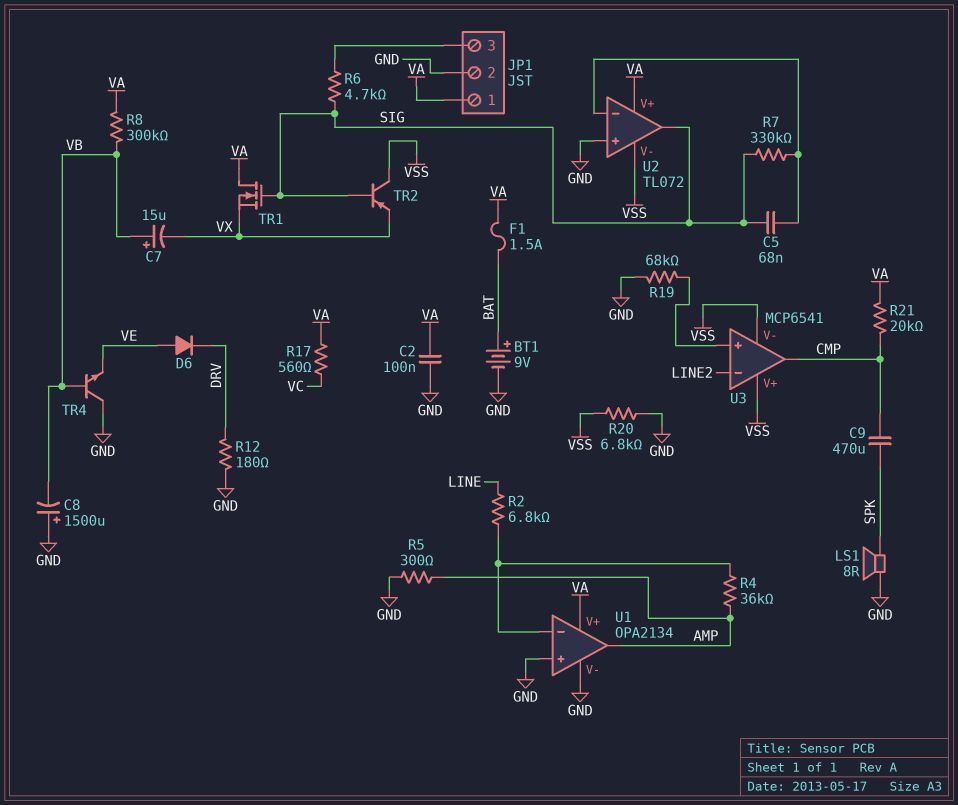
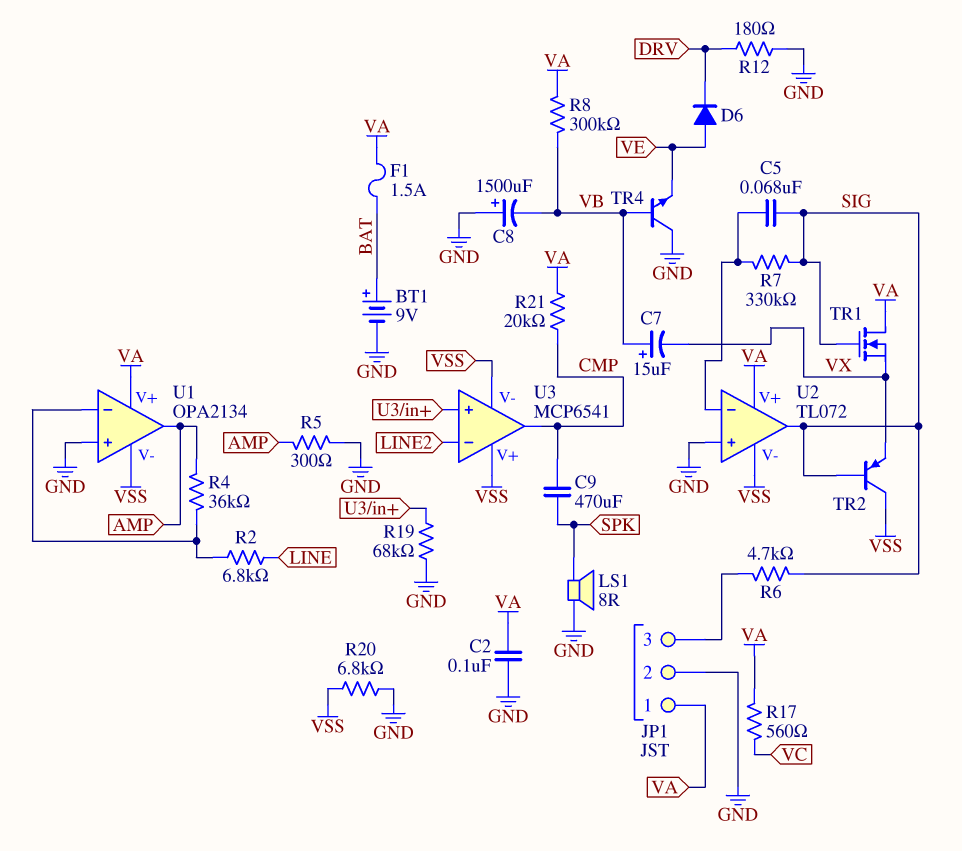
U1 pin V-: GND -> VSS

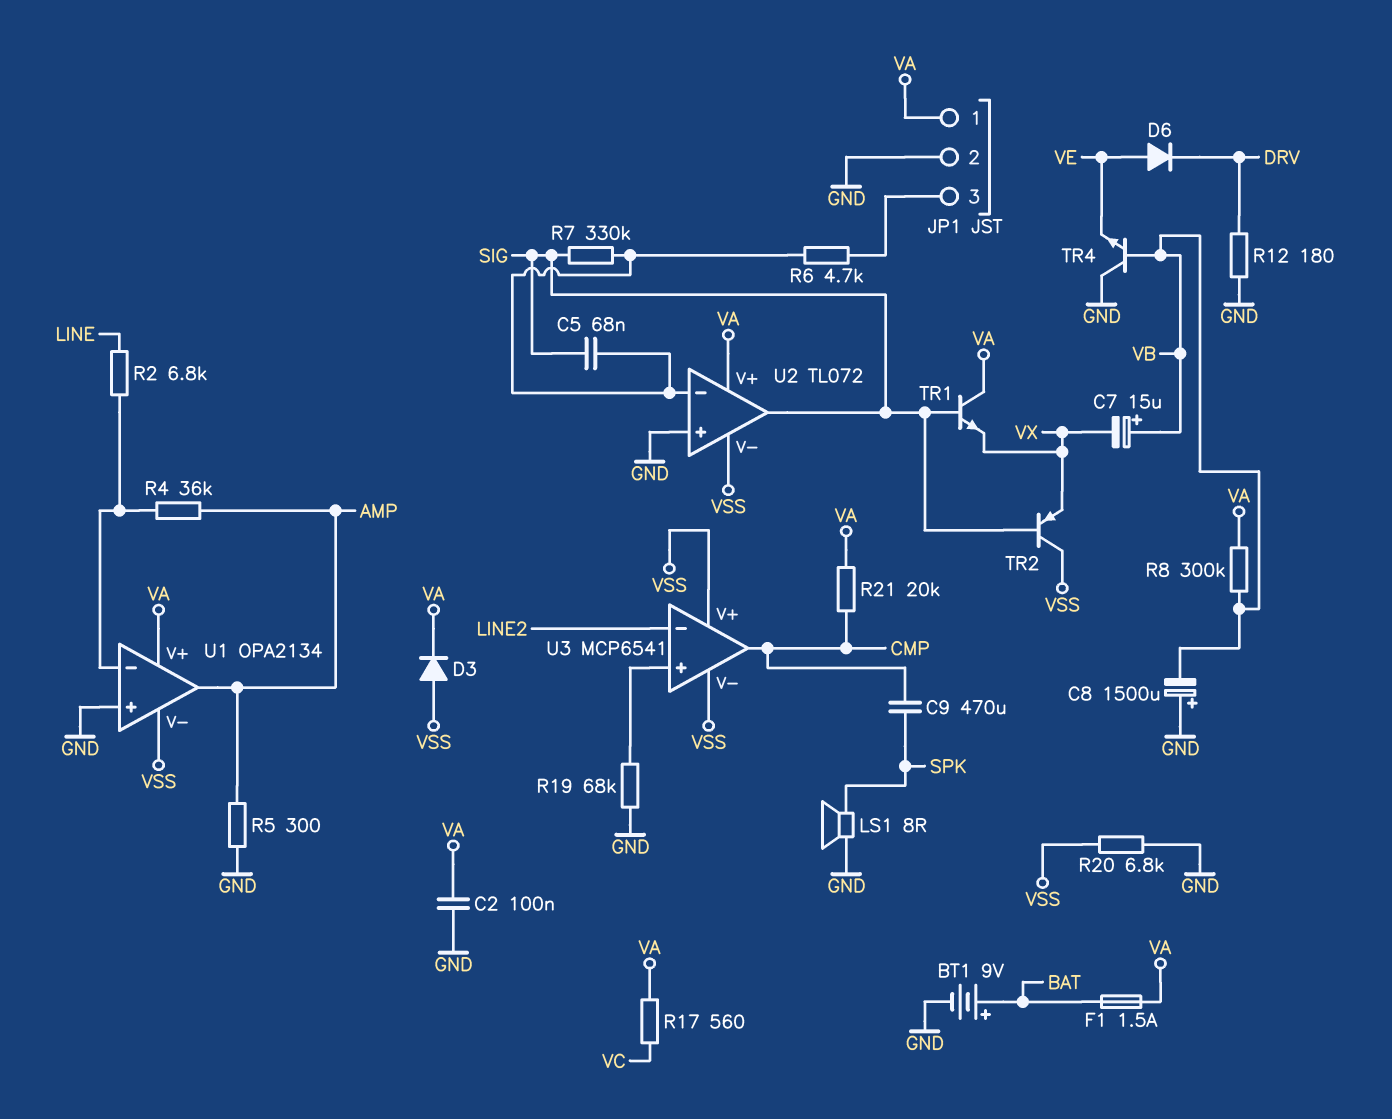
D3: none -> diode (A VSS, K VA)
R6: 4.7k (JP1/3, SIG) -> 4.7k (JP1/3, U2/in-)
TR1: NMOS (G SIG, D VA, S VX) -> NPN (B SIG, C VA, E VX)

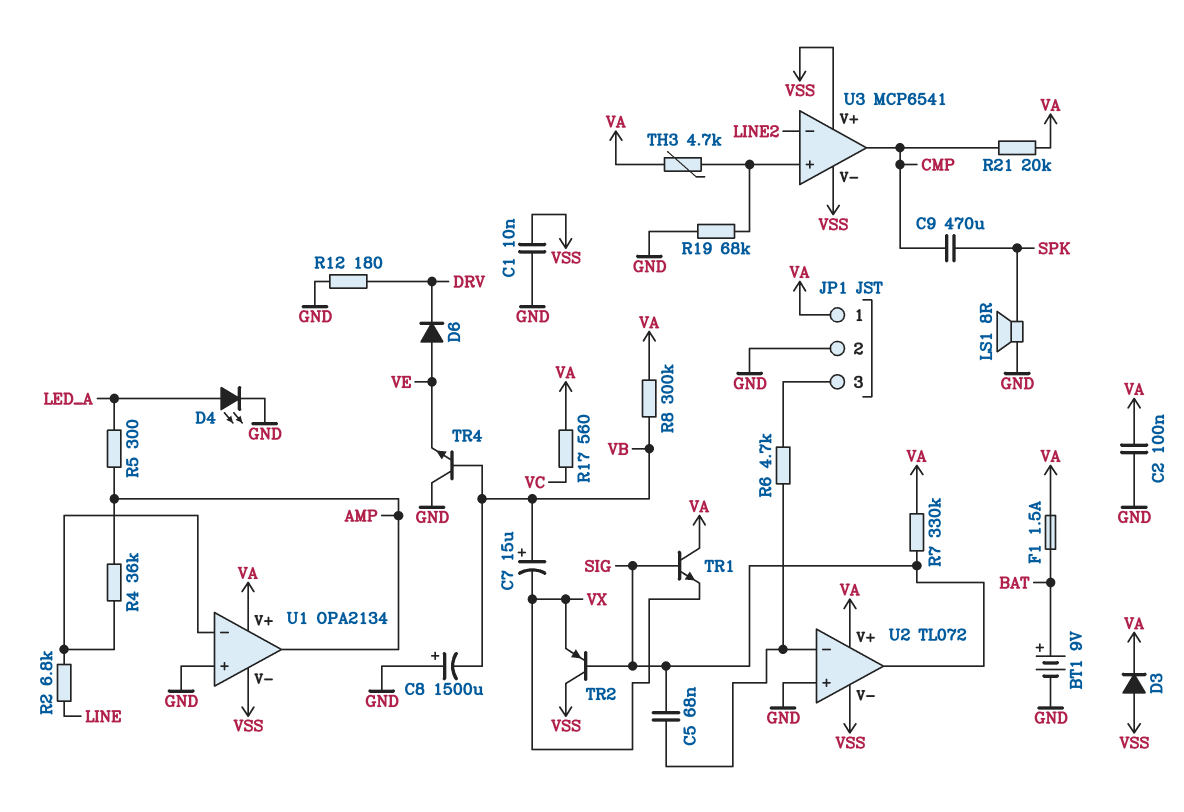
C1: none -> 10nF (GND, VSS)
D4: none -> LED (A LED_A, K GND)
R5: 300 (AMP, GND) -> 300 (AMP, LED_A)
R7: 330k (SIG, U2/in-) -> 330k (SIG, VA)
R20: 6.8k (GND, VSS) -> none
TH3: none -> 4.7k (U3/in+, VA)

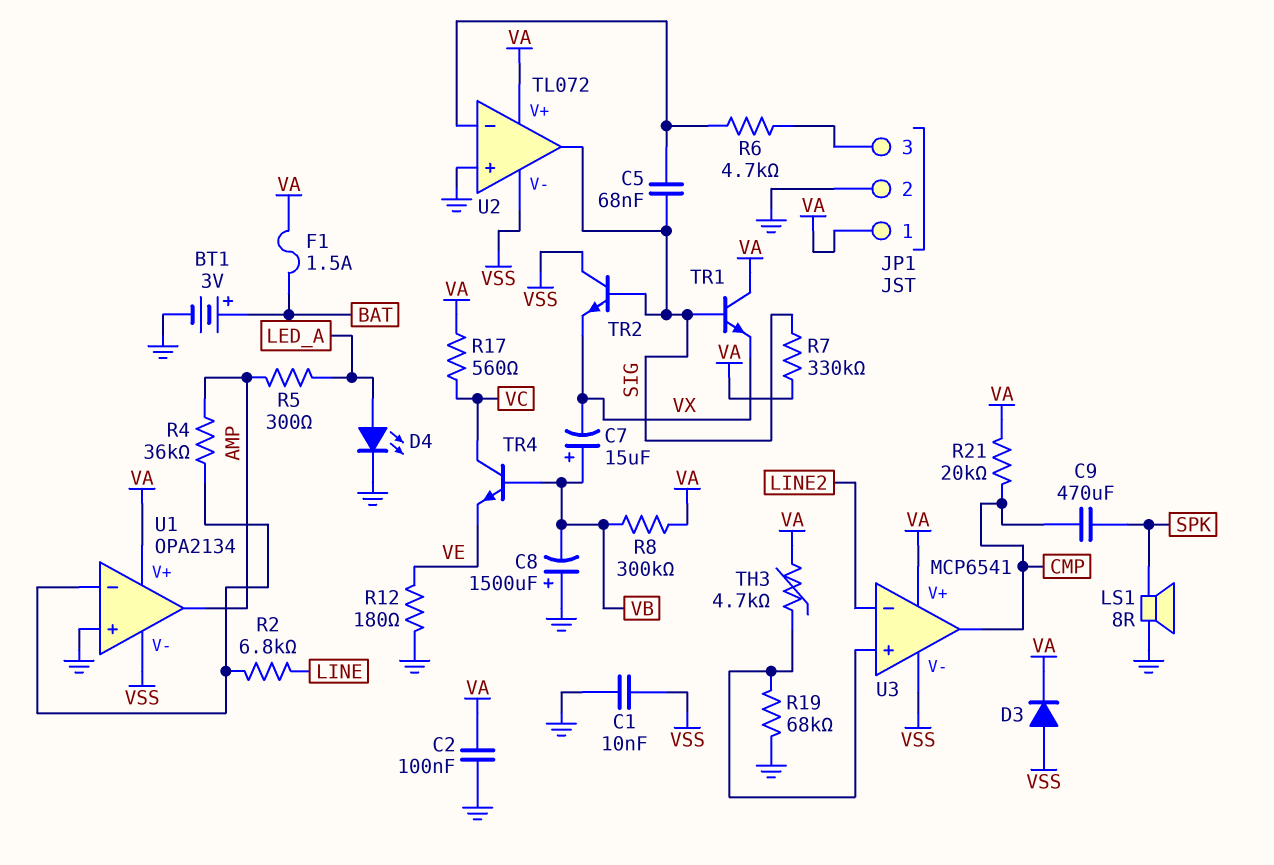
BT1: 9V (plus BAT, minus GND) -> 3V (plus BAT, minus GND)
D6: diode (A VE, K DRV) -> none
R12: 180 (DRV, GND) -> 180 (GND, VE)
TR2: PNP (B SIG, C VSS, E VX) -> NPN (B SIG, C VSS, E VX)
TR4: NPN (B VB, C GND, E VE) -> NPN (B VB, C VC, E VE)
U3 pin V+: VSS -> VA

